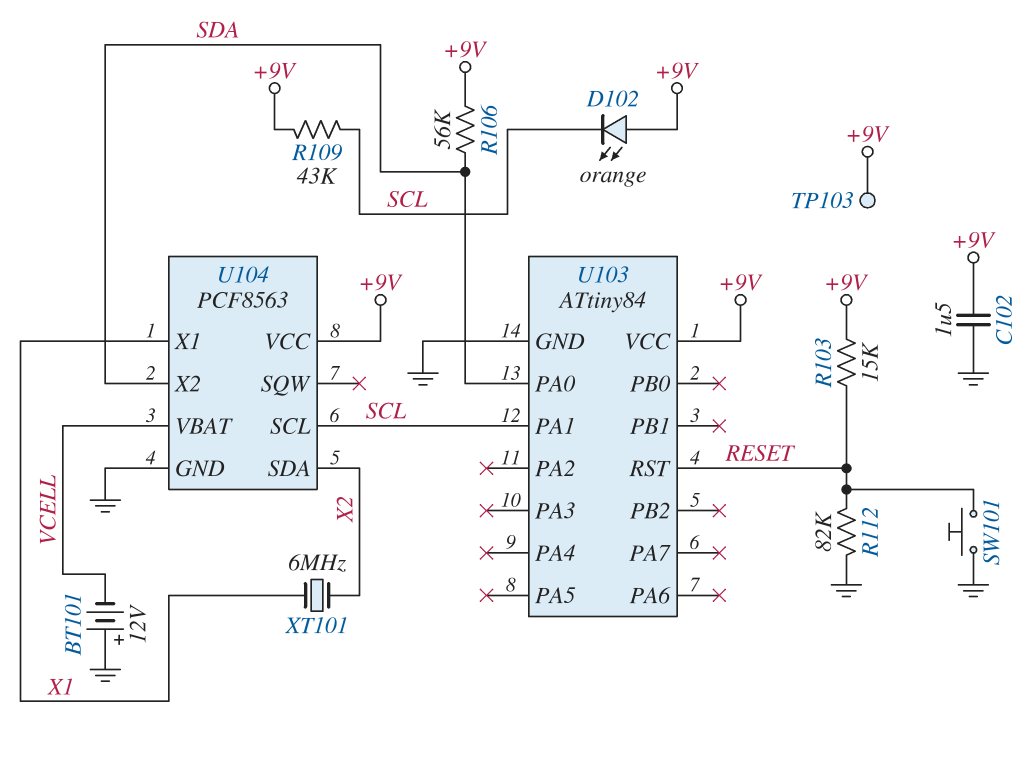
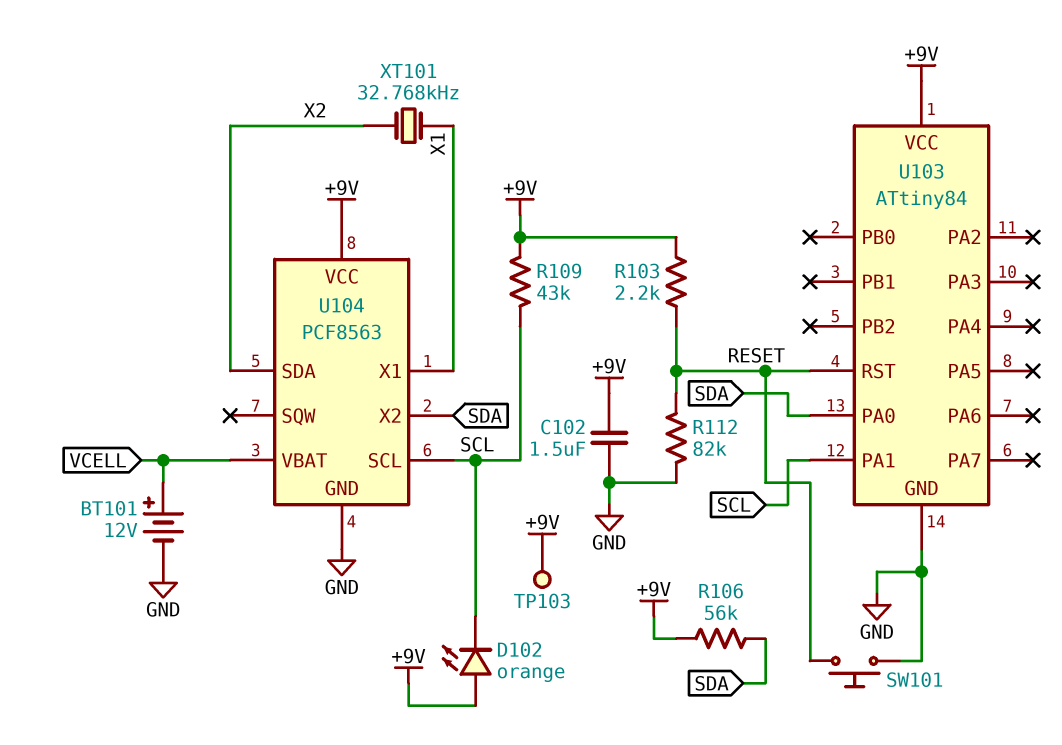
BT101: 12V (plus GND, minus VCELL) -> 12V (plus VCELL, minus GND)
R103: 15k (+9V, RESET) -> 2.2k (+9V, RESET)
XT101: 6MHz (X1, X2) -> 32.768kHz (X1, X2)

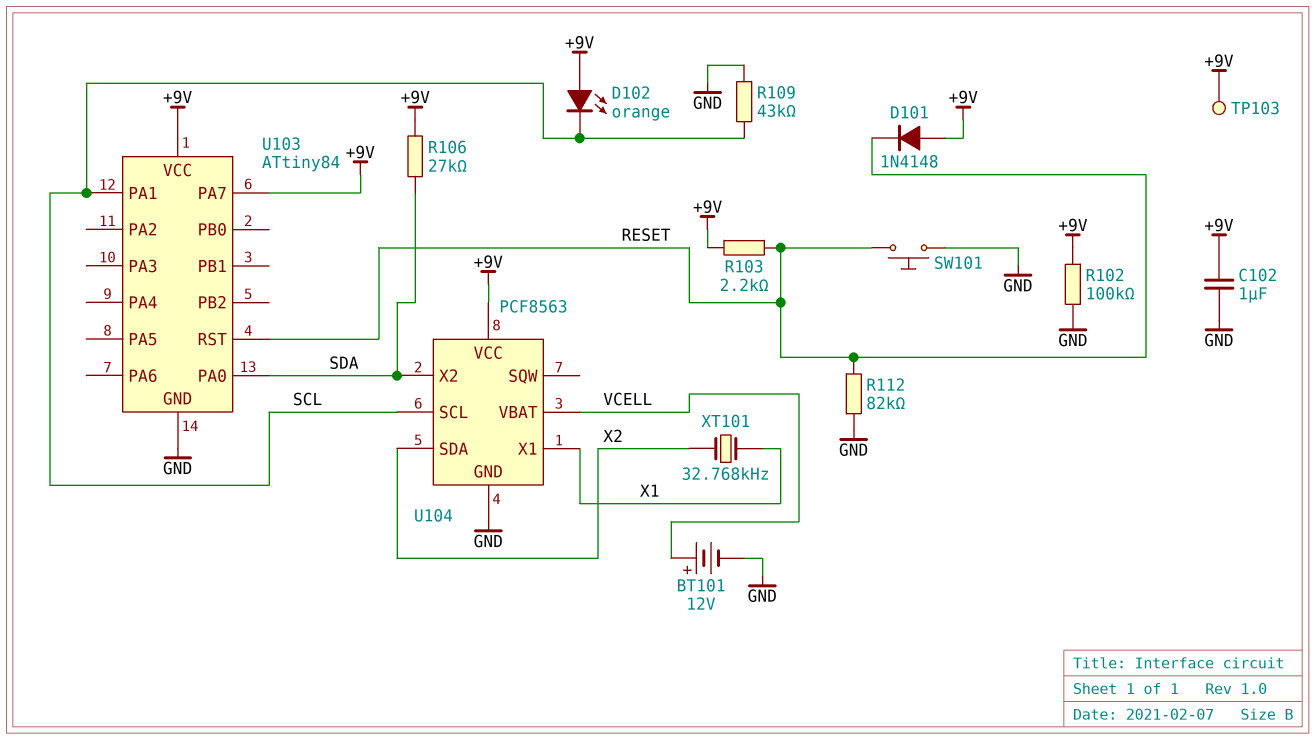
C102: 1.5uF (+9V, GND) -> 1uF (+9V, GND)
D101: none -> diode 1N4148 (A +9V, K RESET)
R102: none -> 100k (+9V, GND)
R106: 56k (+9V, SDA) -> 27k (+9V, SDA)
R109: 43k (+9V, SCL) -> 43k (GND, SCL)
U103 pin PA7: none -> +9V

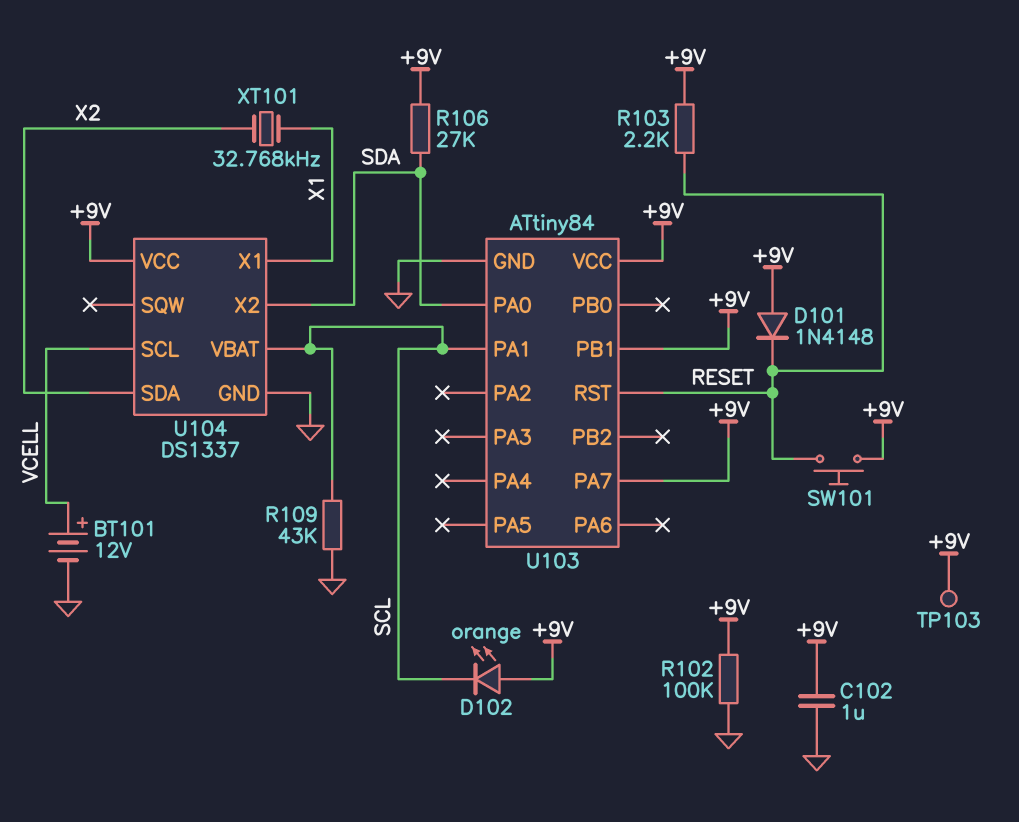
R112: 82k (GND, RESET) -> none
SW101: button (GND, RESET) -> button (+9V, RESET)
U103 pin PB1: none -> +9V
U104: PCF8563 -> DS1337
U104 pin SCL: SCL -> VCELL
U104 pin VBAT: VCELL -> SCL

